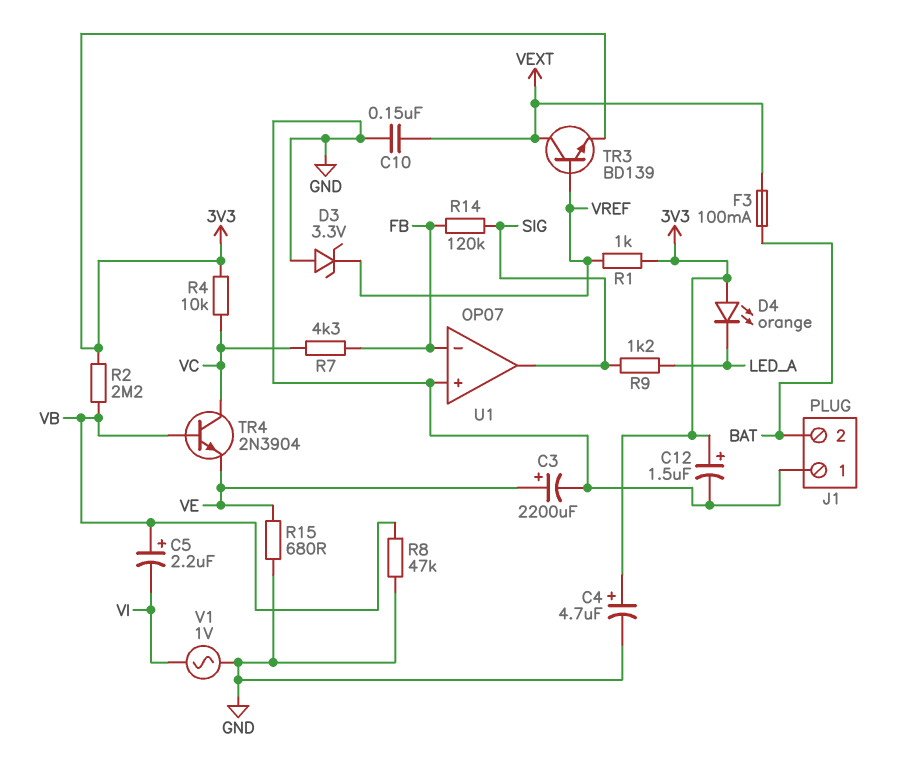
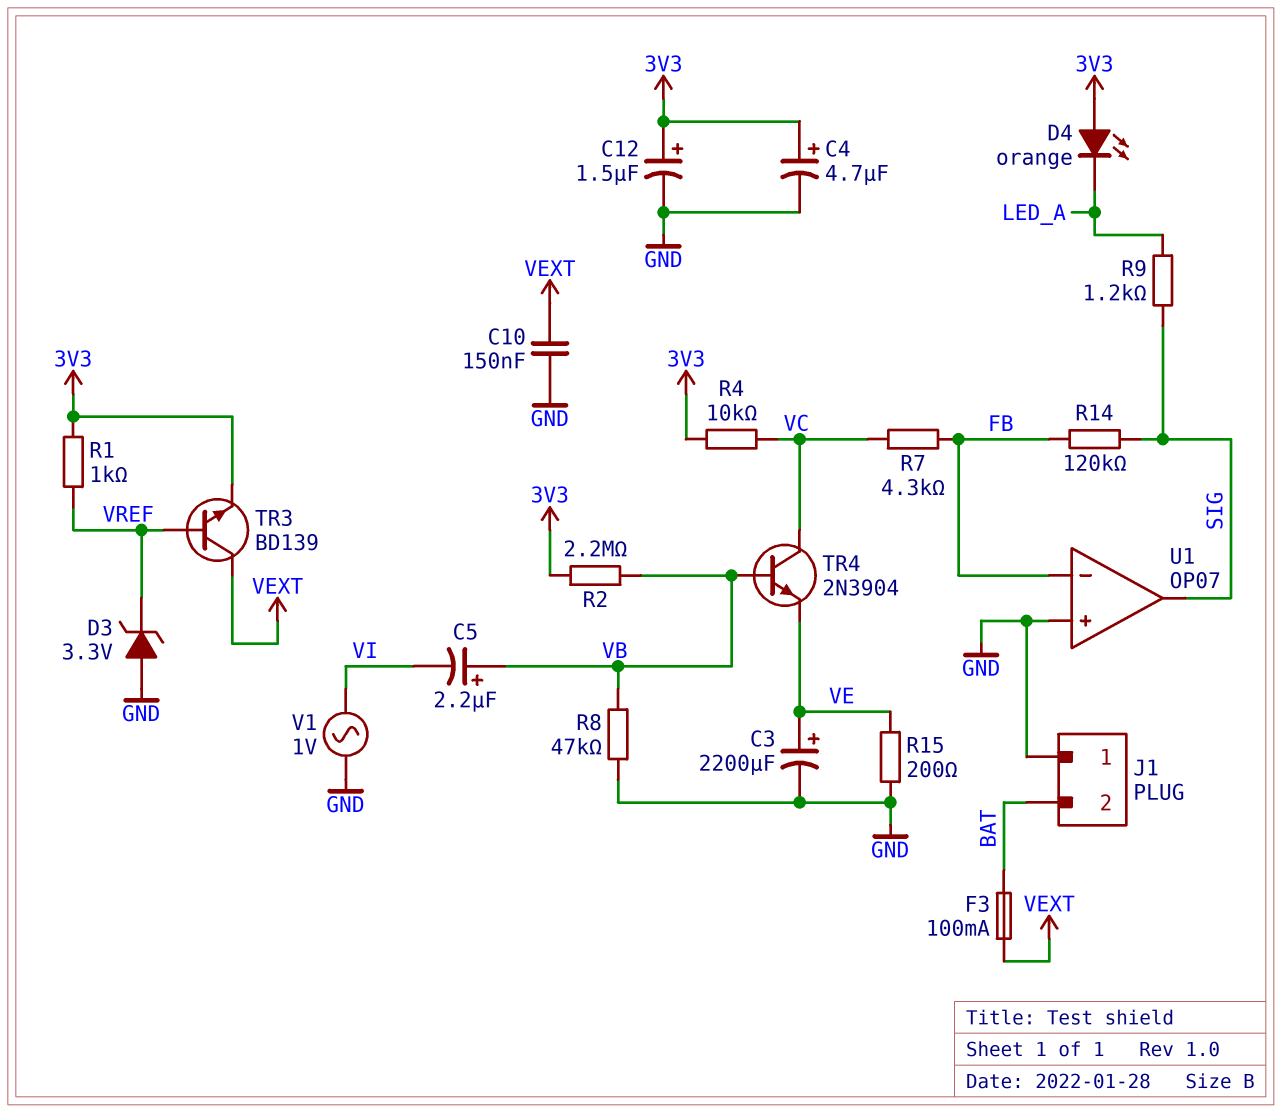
R15: 680 (GND, VE) -> 200 (GND, VE)

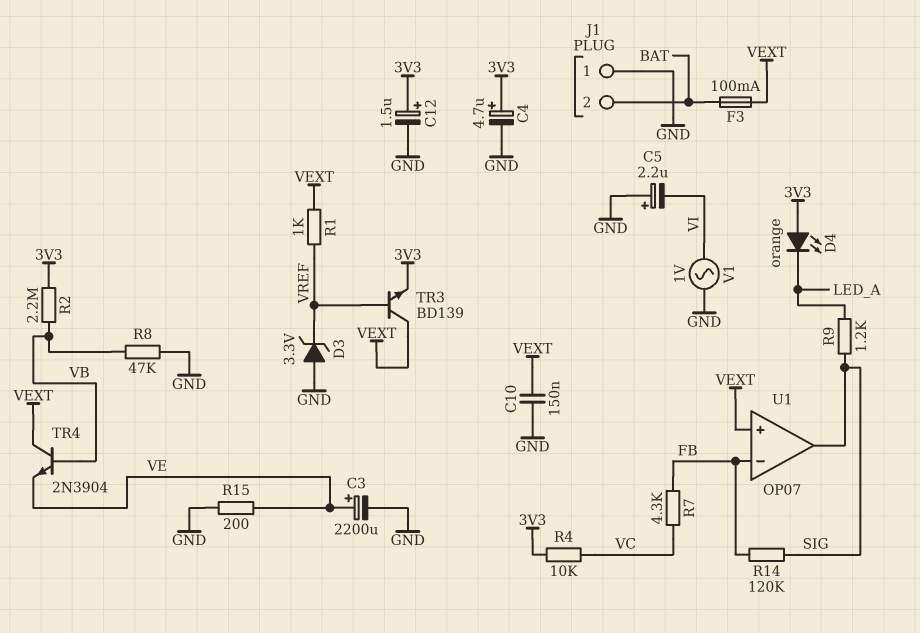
C5: 2.2uF (plus VB, minus VI) -> 2.2uF (plus GND, minus VI)
R1: 1k (3V3, VREF) -> 1k (VEXT, VREF)
TR4: NPN 2N3904 (B VB, C VC, E VE) -> NPN 2N3904 (B VB, C VEXT, E VE)
U1 pin in+: GND -> VEXT

